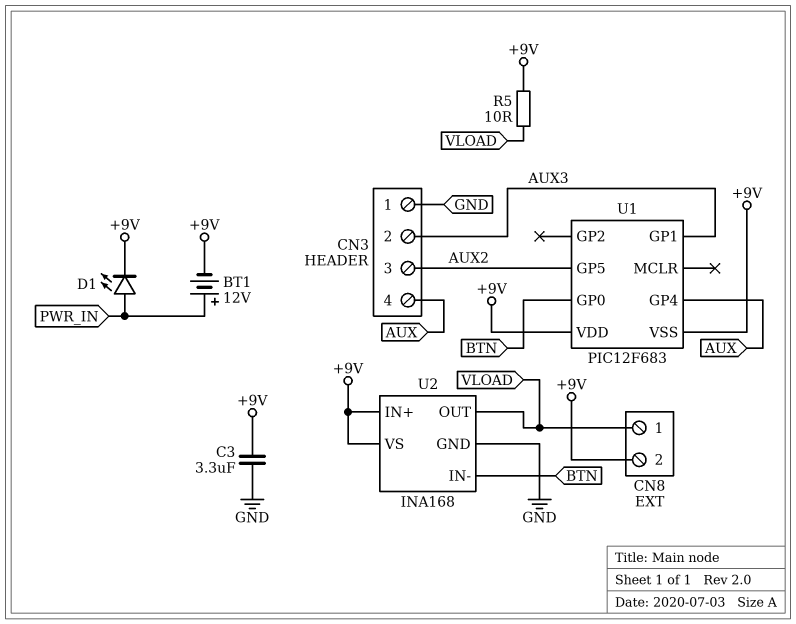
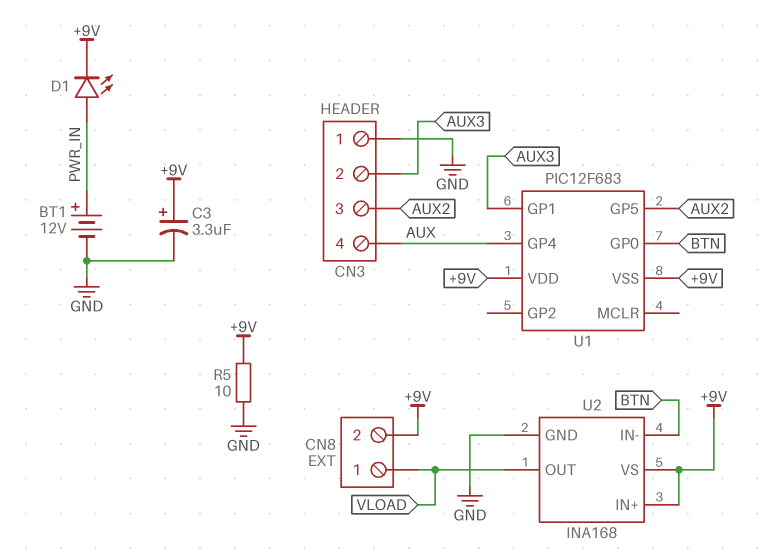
BT1: 12V (plus PWR_IN, minus +9V) -> 12V (plus PWR_IN, minus GND)
C3: 3.3uF (+9V, GND) -> 3.3uF (plus +9V, minus GND)
R5: 10 (+9V, VLOAD) -> 10 (+9V, GND)

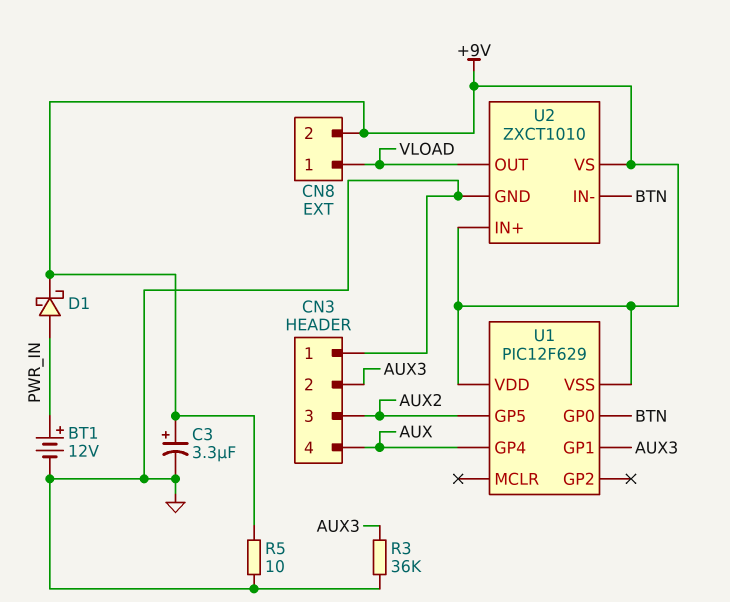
D1: LED (A PWR_IN, K +9V) -> schottky (A PWR_IN, K +9V)
R3: none -> 36k (AUX3, GND)
U1: PIC12F683 -> PIC12F629
U2: INA168 -> ZXCT1010

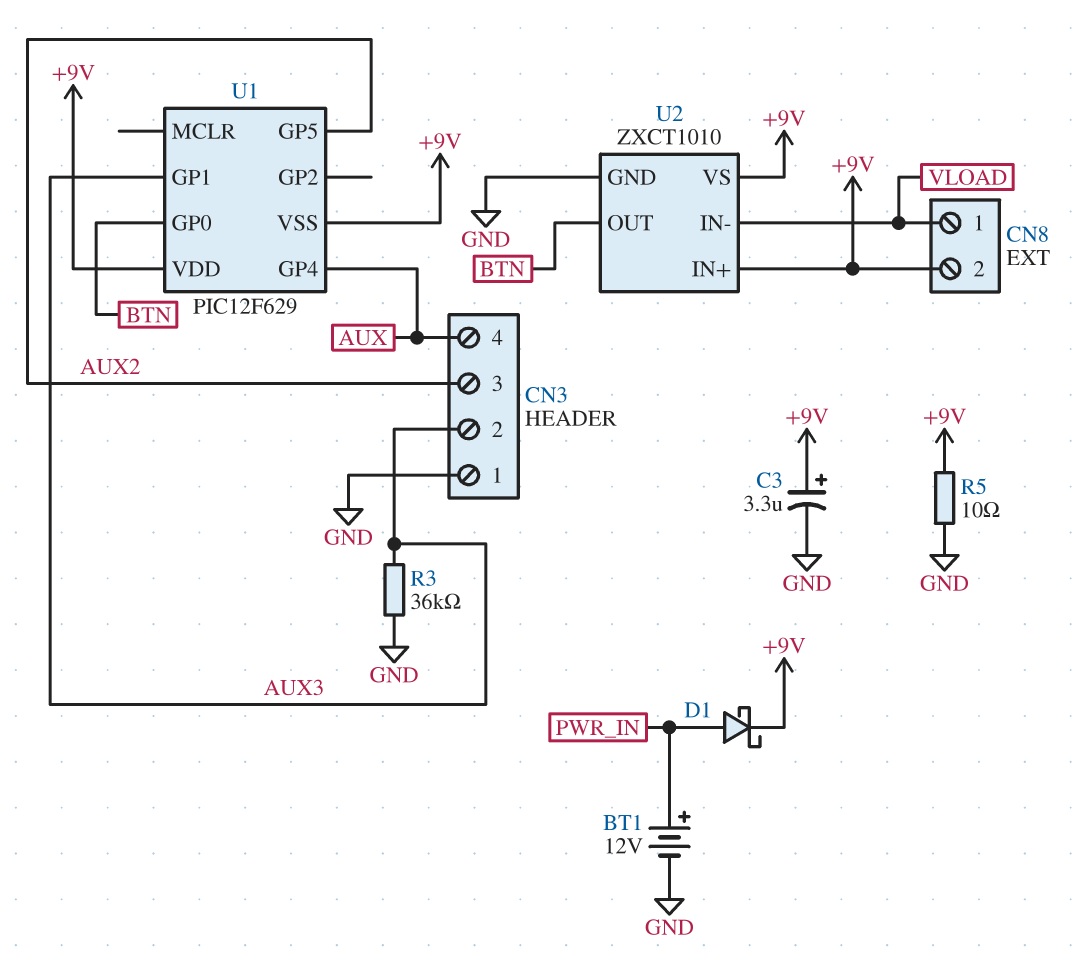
U2 pin IN-: BTN -> VLOAD
U2 pin OUT: VLOAD -> BTN

